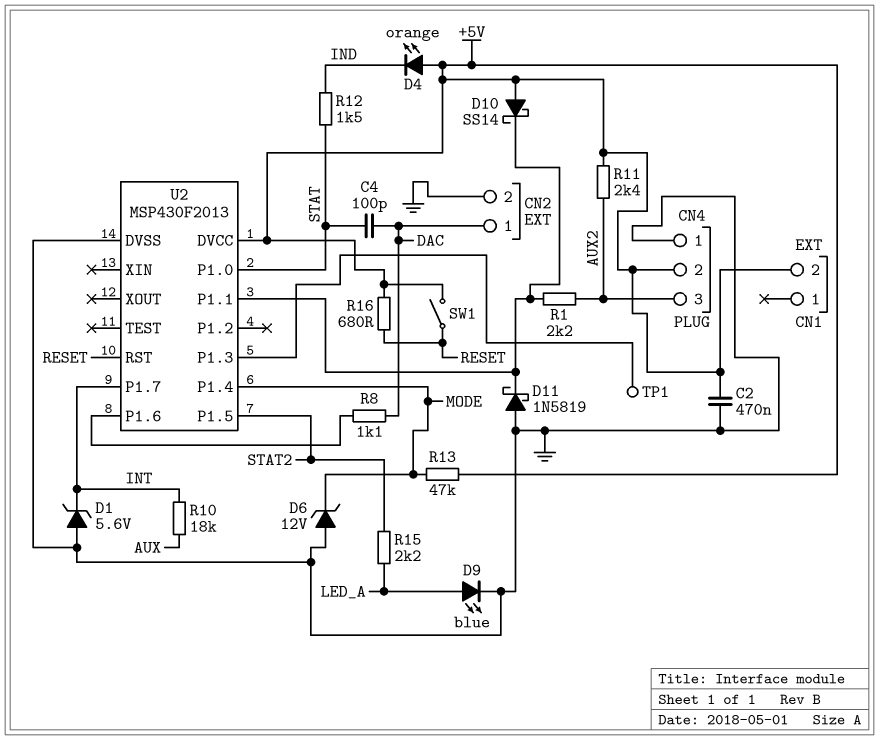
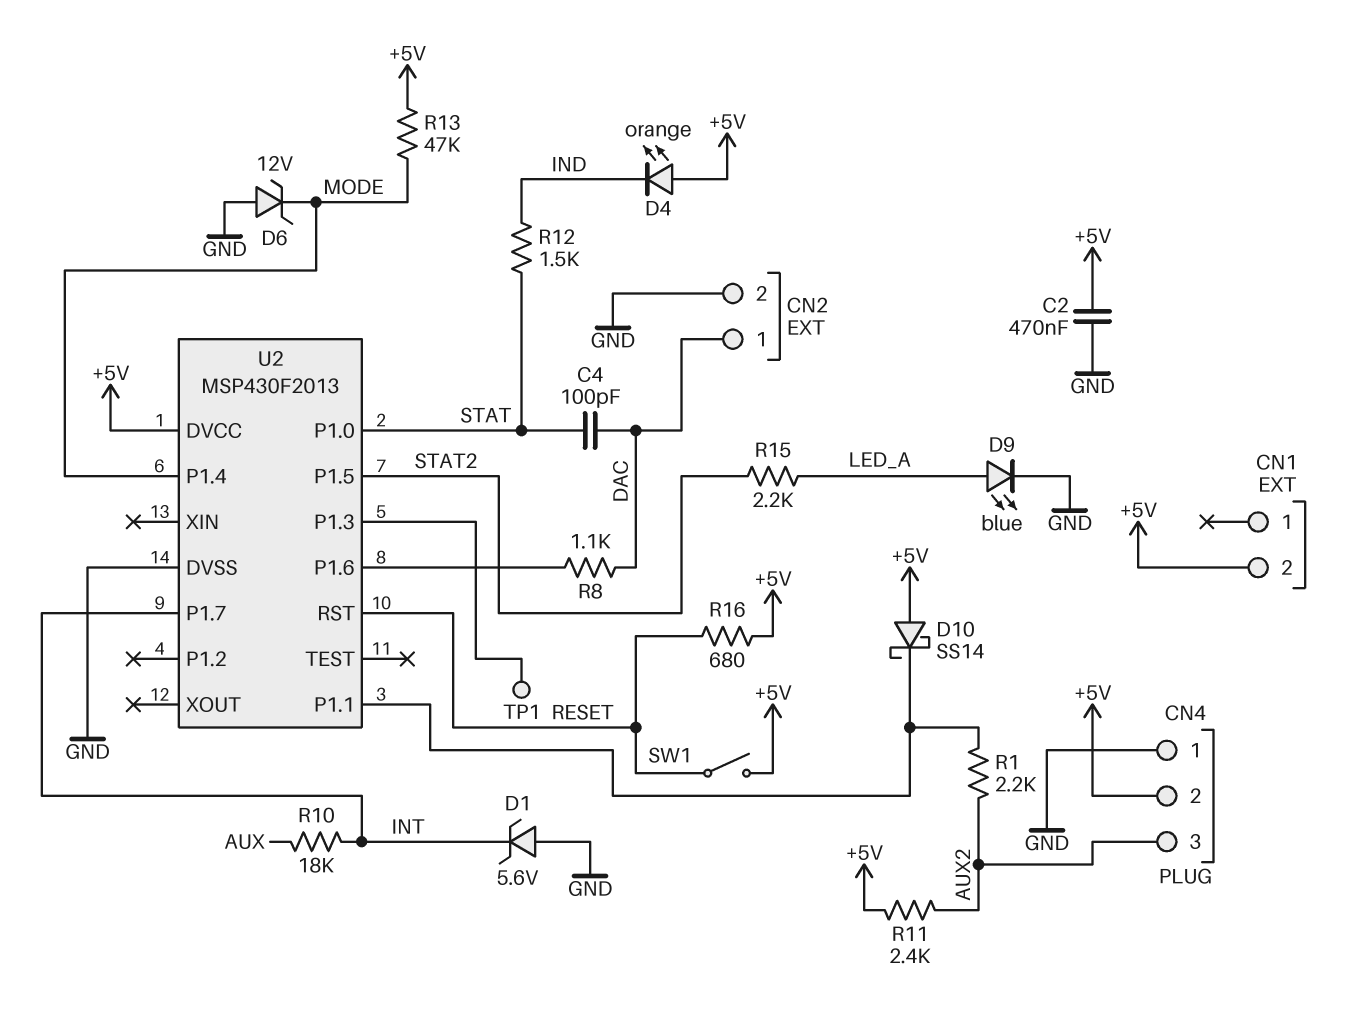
D11: schottky 1N5819 (A GND, K U2/P1.1) -> none

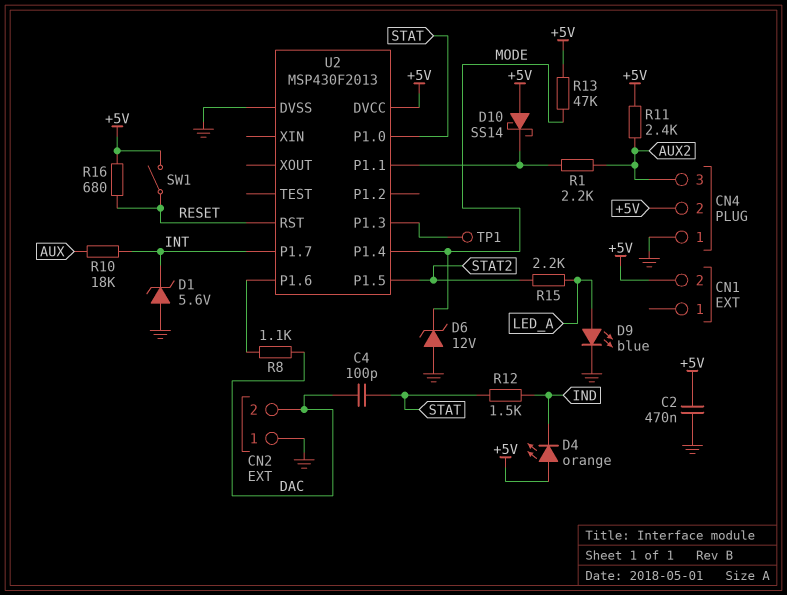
CN2 pin 1: DAC -> GND
CN2 pin 2: GND -> DAC

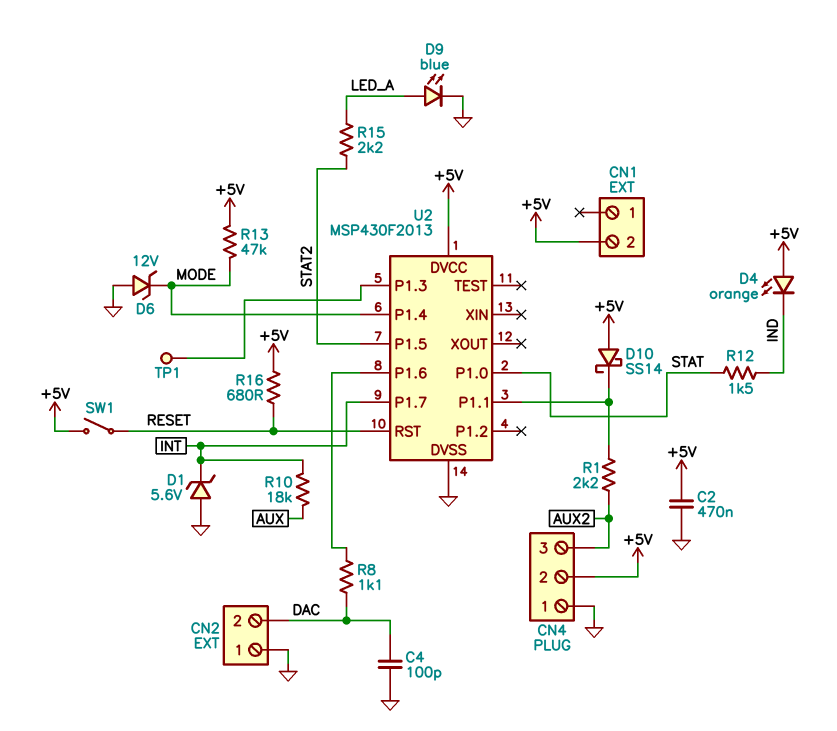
C4: 100pF (DAC, STAT) -> 100pF (DAC, GND)
R11: 2.4k (+5V, AUX2) -> none

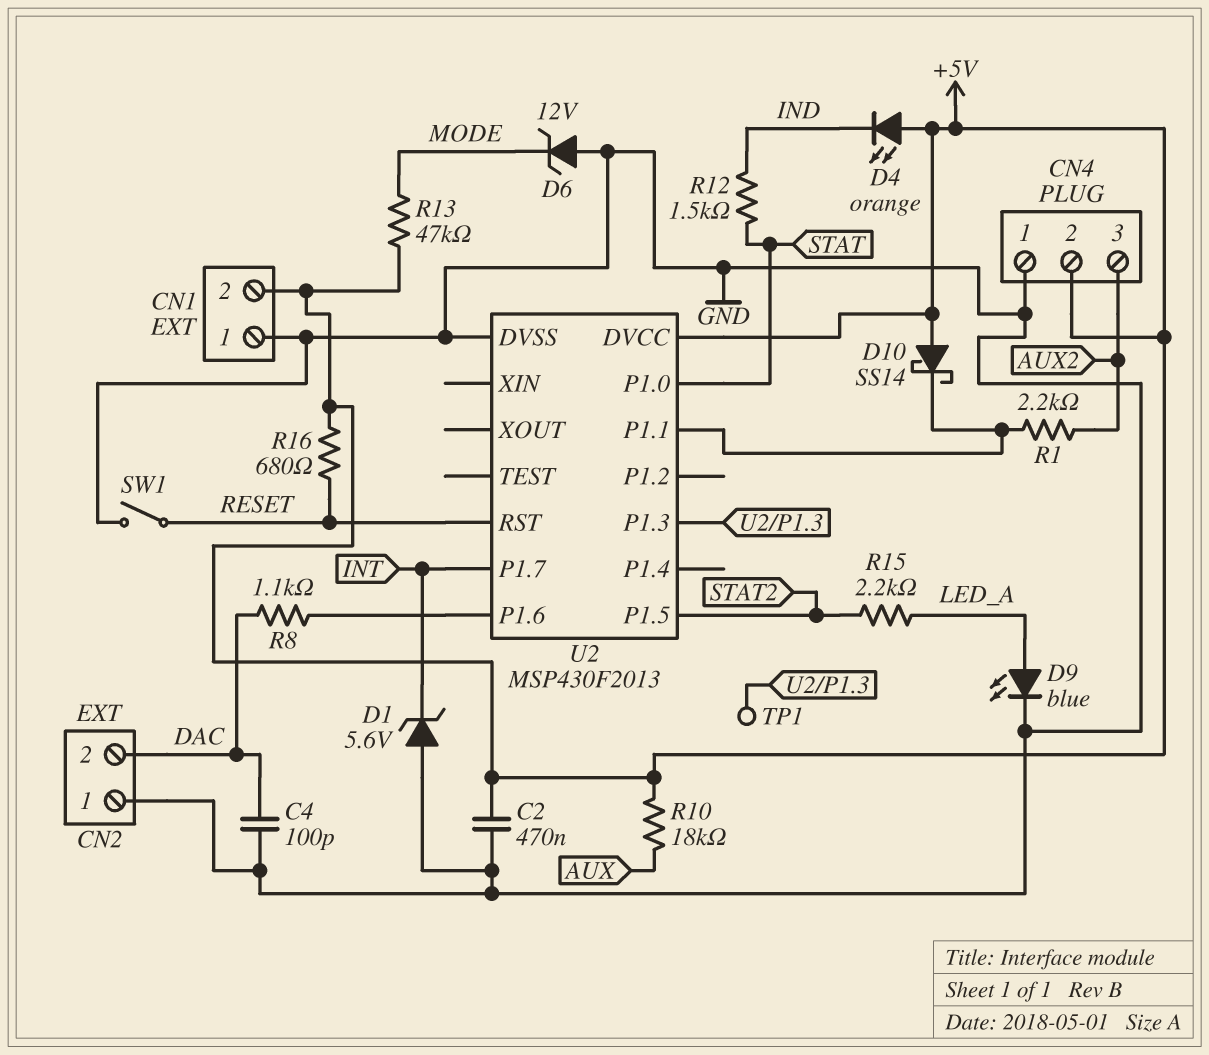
CN1 pin 1: none -> GND
R10: 18k (AUX, INT) -> 18k (+5V, AUX)
SW1: switch (+5V, RESET) -> switch (GND, RESET)
U2 pin P1.4: MODE -> none

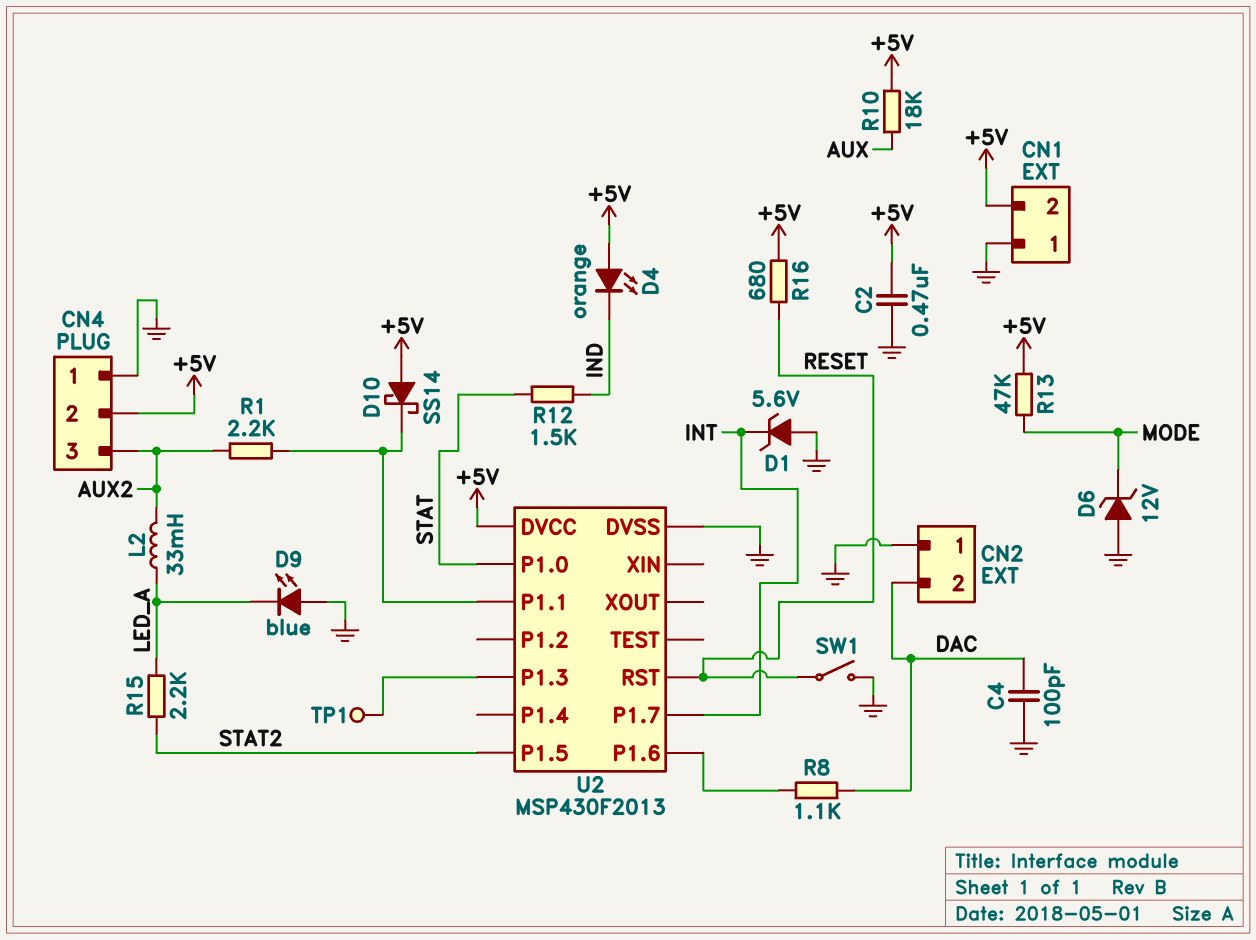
D9: LED blue (A LED_A, K GND) -> LED blue (A GND, K LED_A)
L2: none -> 33mH (AUX2, LED_A)

